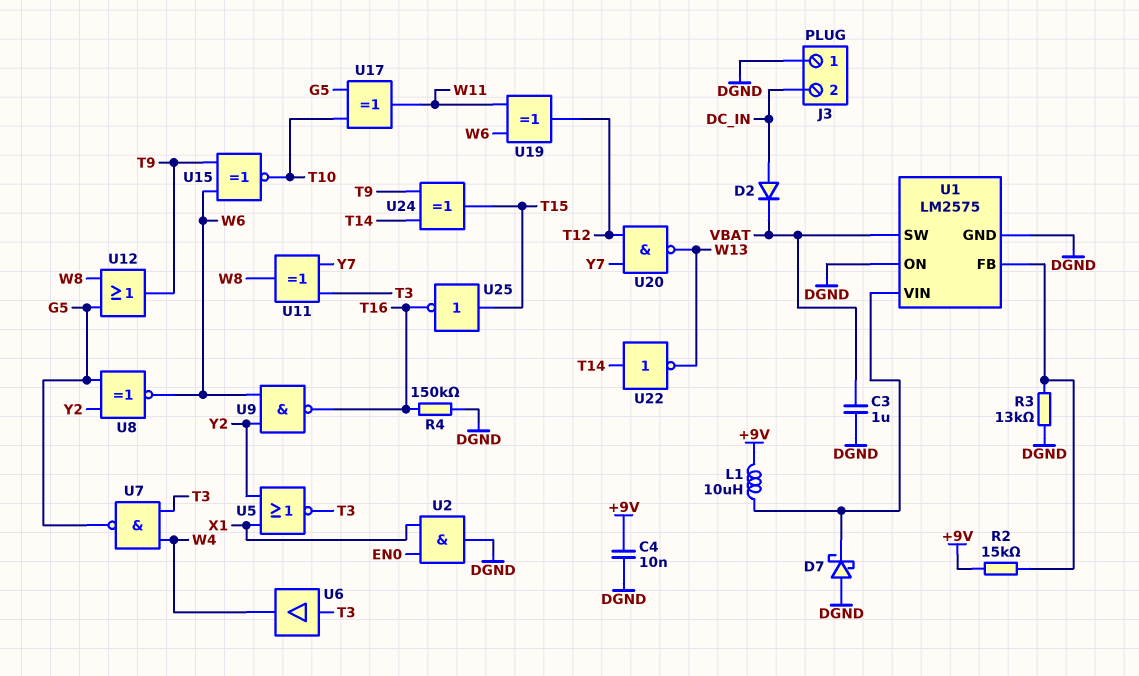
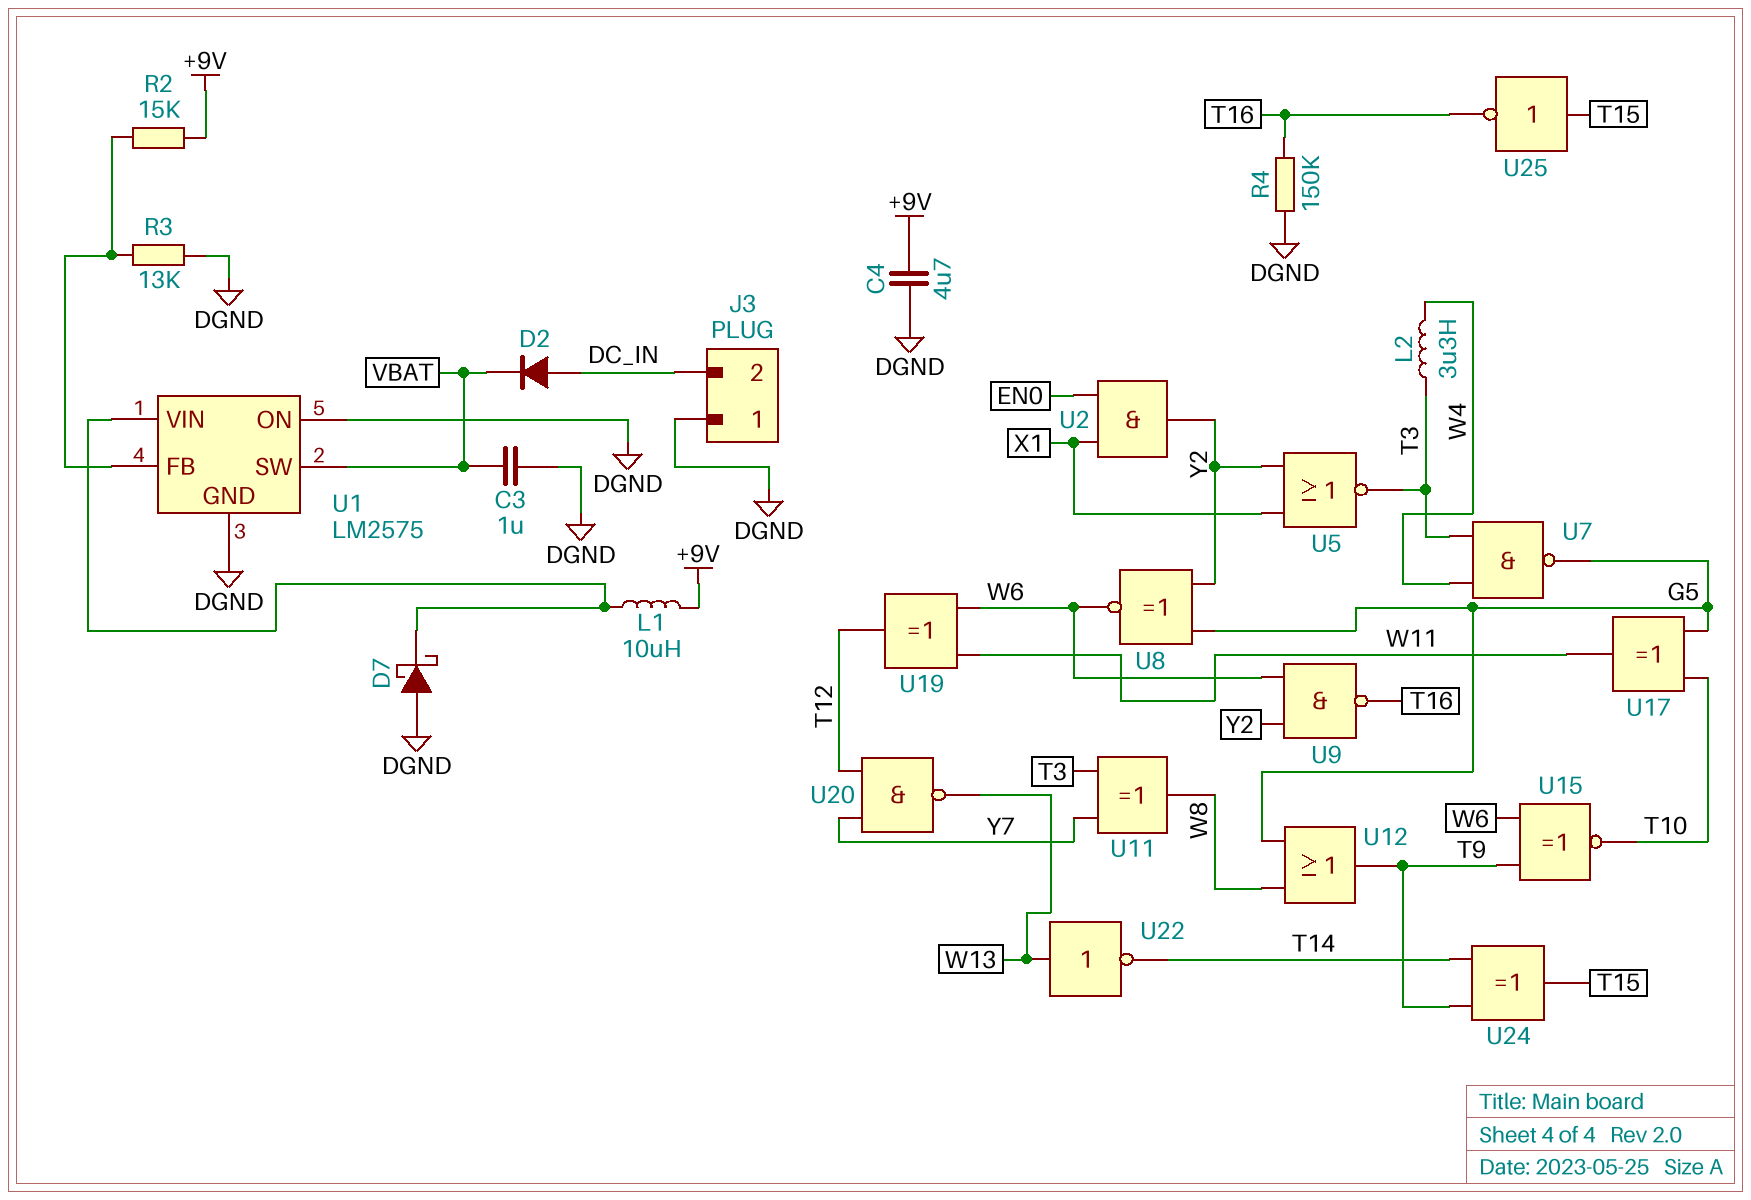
C4: 10nF (+9V, DGND) -> 4.7uF (+9V, DGND)
L2: none -> 3.3uH (T3, W4)
U2: AND (in EN0, in X1, out DGND) -> AND (in EN0, in X1, out Y2)
U6: buffer (in T3, out W4) -> none
U22: NOT (in T14, out W13) -> NOT (in W13, out T14)

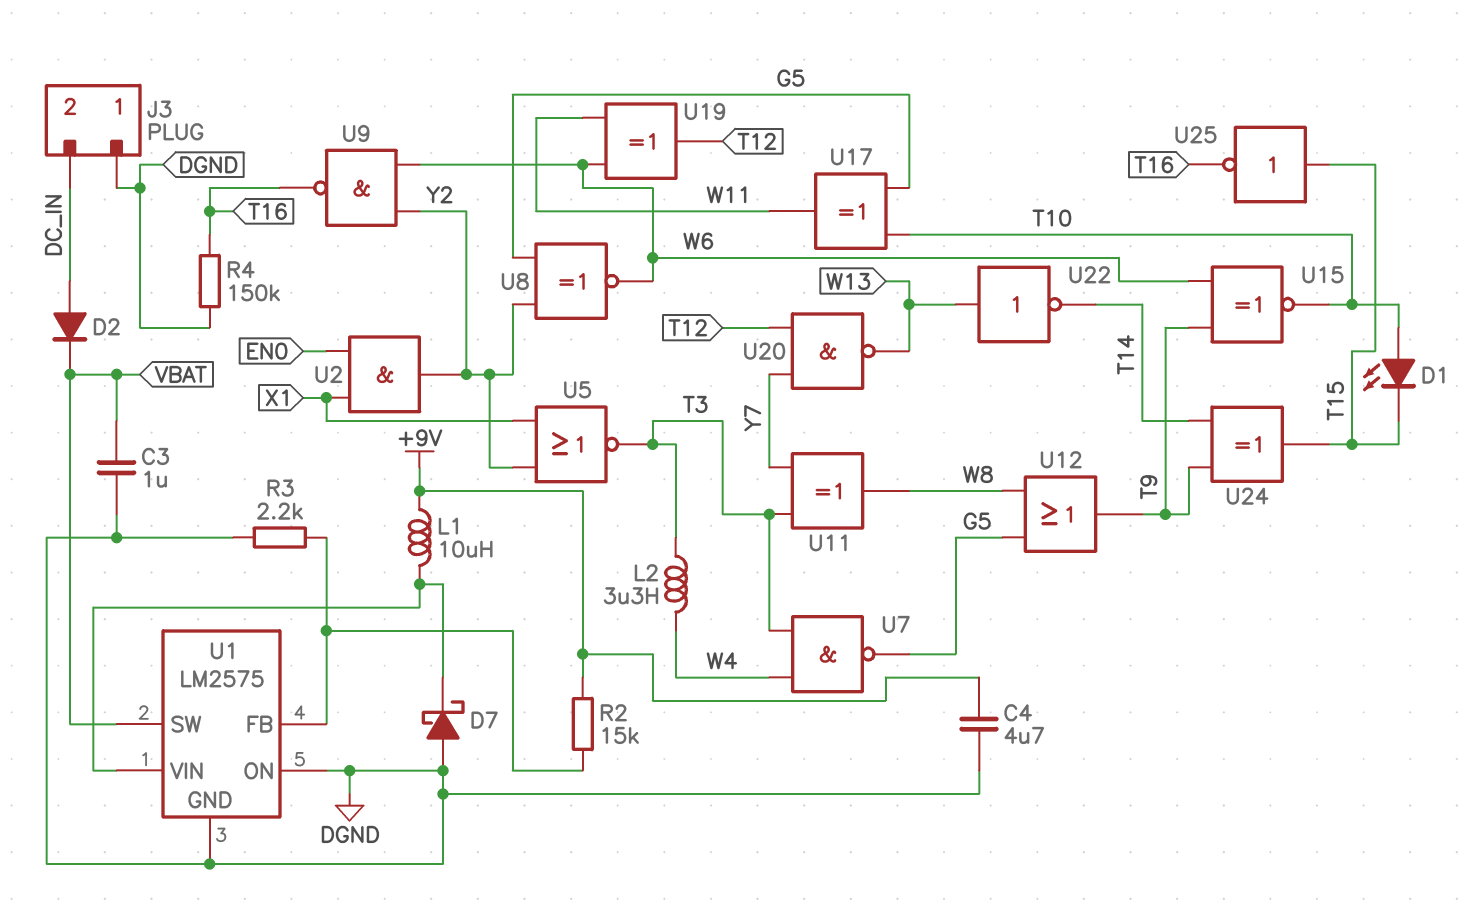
D1: none -> LED (A T10, K T15)
R3: 13k (DGND, U1/FB) -> 2.2k (DGND, U1/FB)

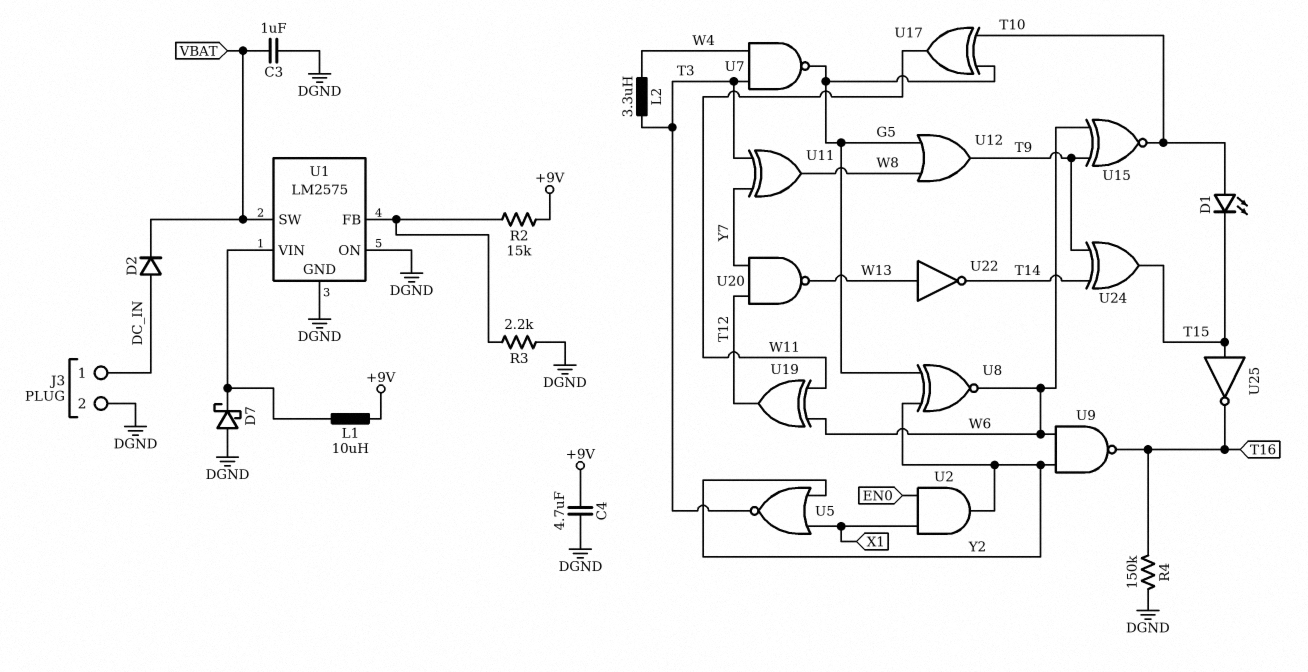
J3 pin 1: DGND -> DC_IN
J3 pin 2: DC_IN -> DGND

